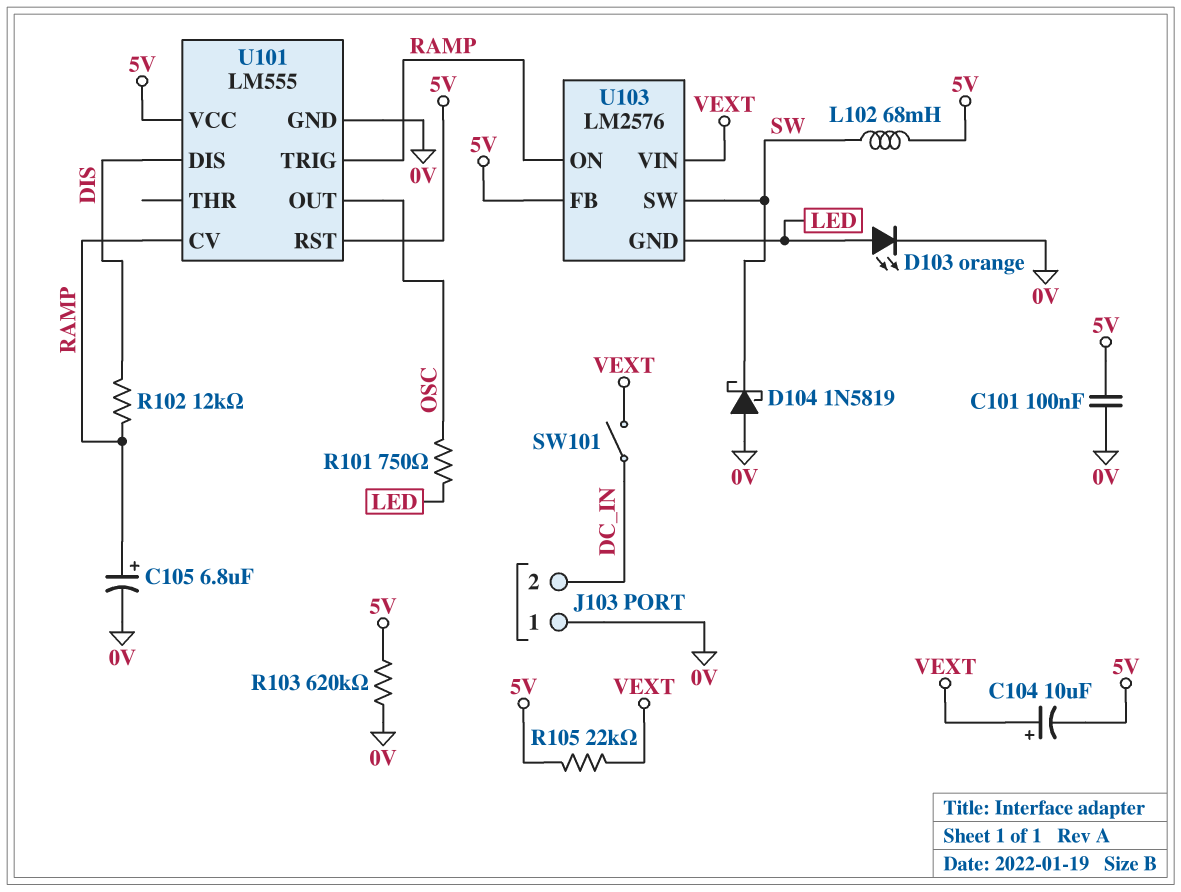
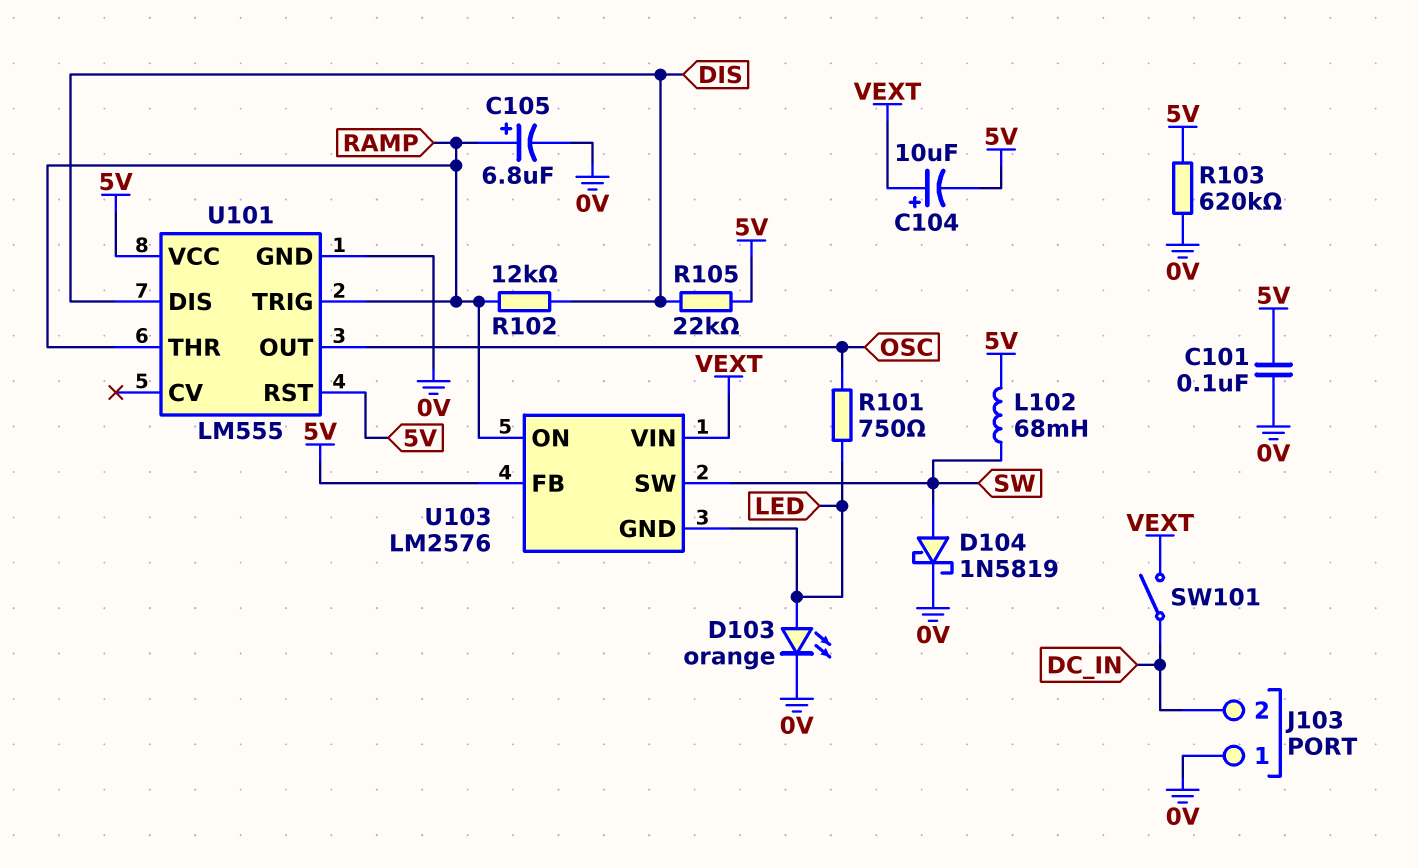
D104: schottky 1N5819 (A 0V, K SW) -> schottky 1N5819 (A SW, K 0V)
R105: 22k (5V, VEXT) -> 22k (5V, DIS)
U101 pin CV: RAMP -> none
U101 pin THR: none -> RAMP

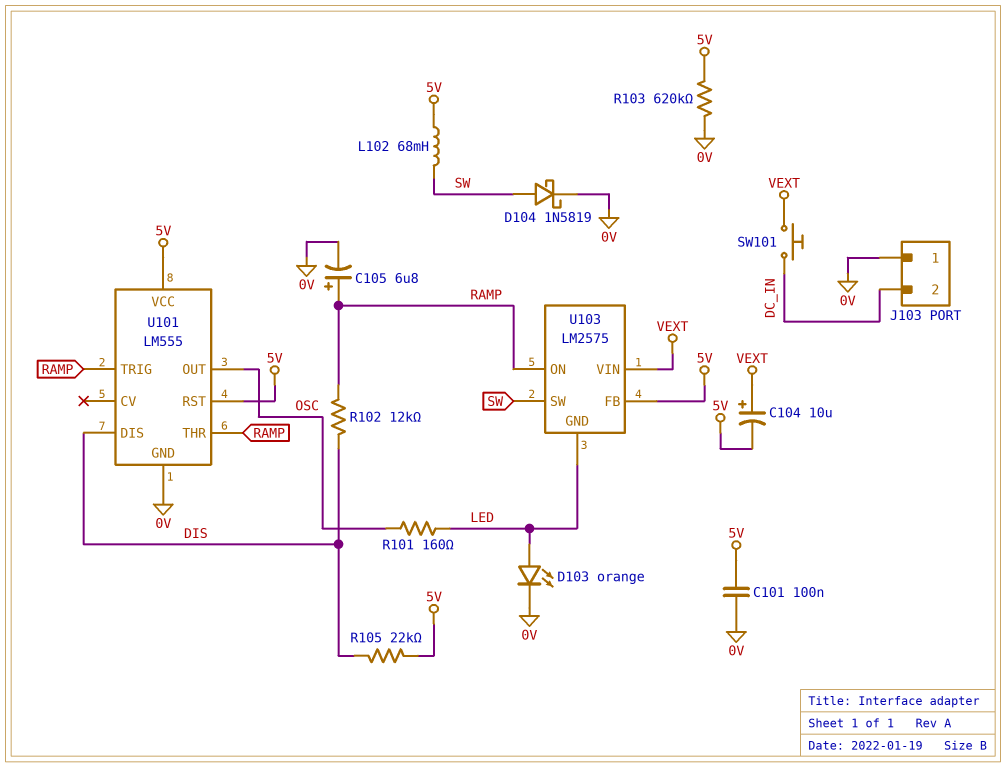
R101: 750 (LED, OSC) -> 160 (LED, OSC)
SW101: switch (DC_IN, VEXT) -> button (DC_IN, VEXT)
U103: LM2576 -> LM2575

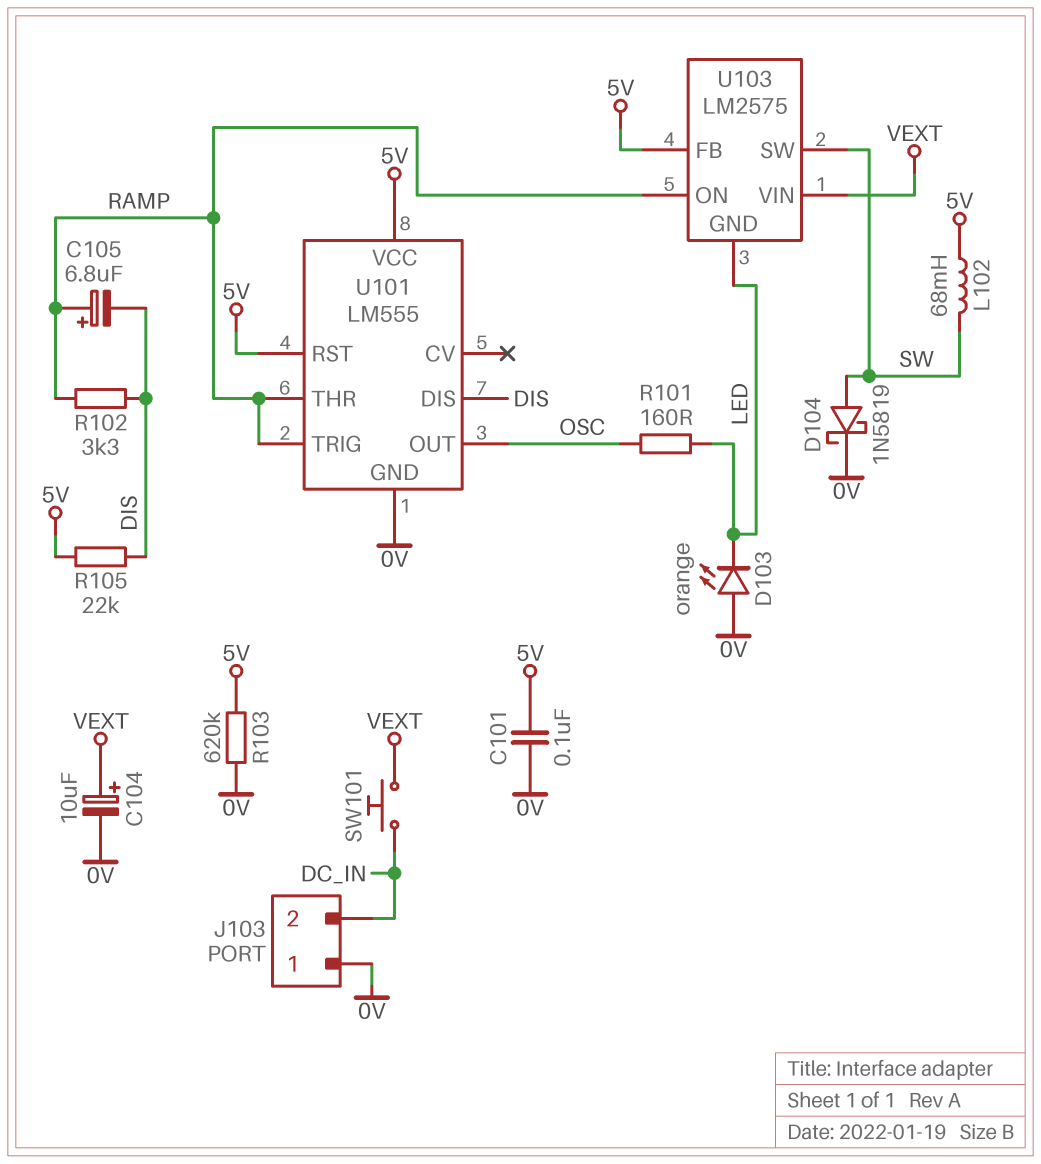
C104: 10uF (plus VEXT, minus 5V) -> 10uF (plus VEXT, minus 0V)
C105: 6.8uF (plus RAMP, minus 0V) -> 6.8uF (plus RAMP, minus DIS)
D103: LED orange (A LED, K 0V) -> LED orange (A 0V, K LED)
R102: 12k (DIS, RAMP) -> 3.3k (DIS, RAMP)

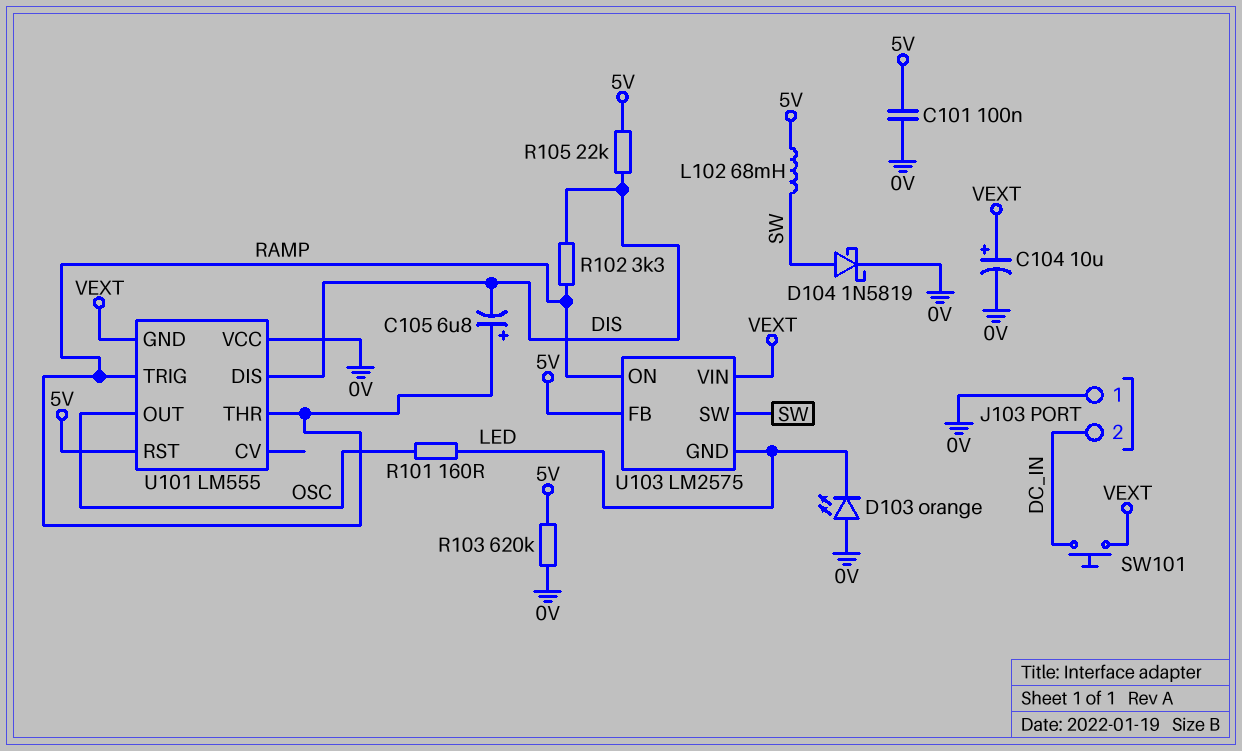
U101 pin GND: 0V -> VEXT
U101 pin VCC: 5V -> 0V

